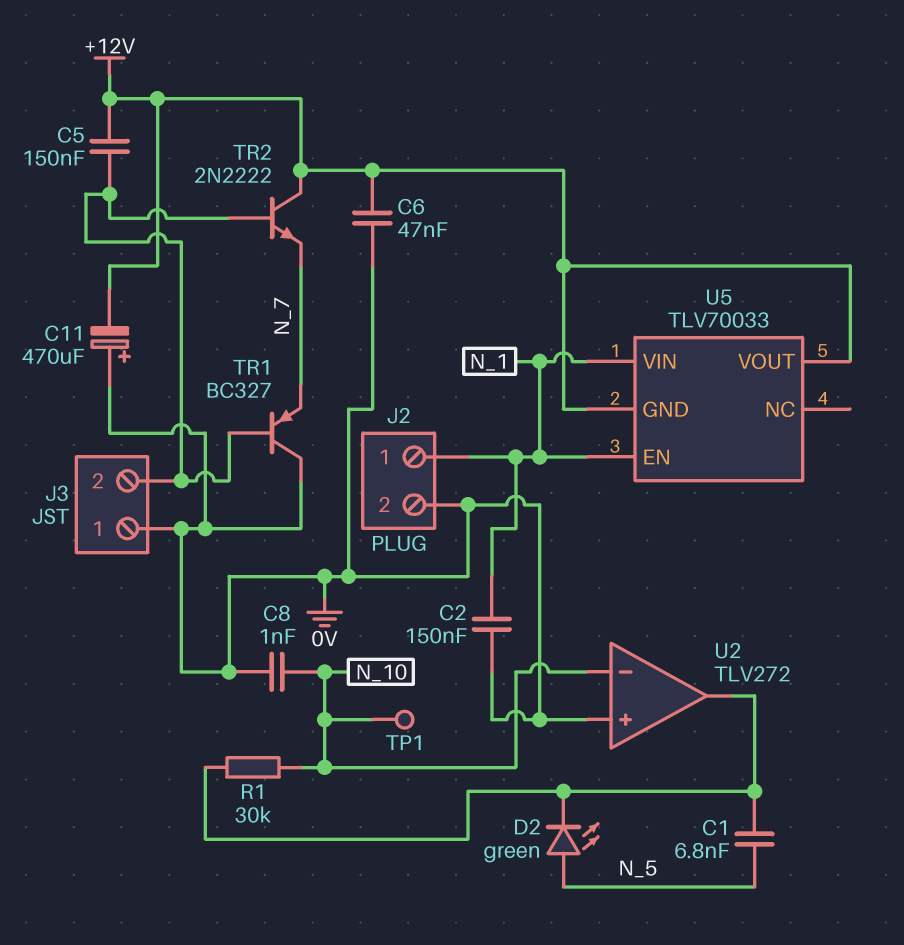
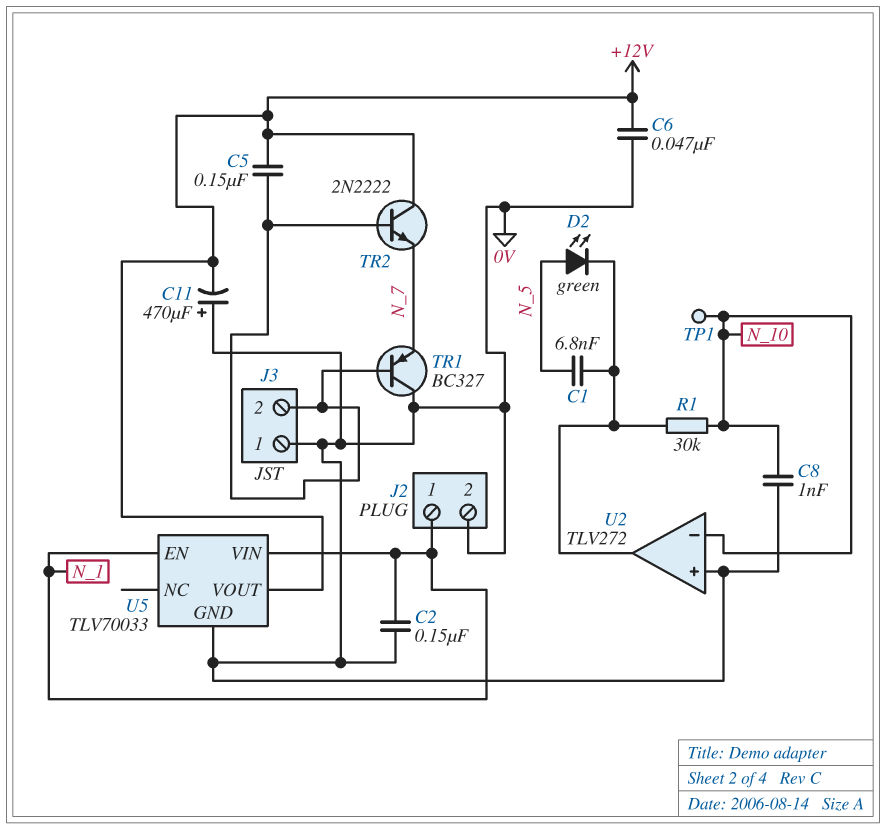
U5 pin GND: +12V -> 0V

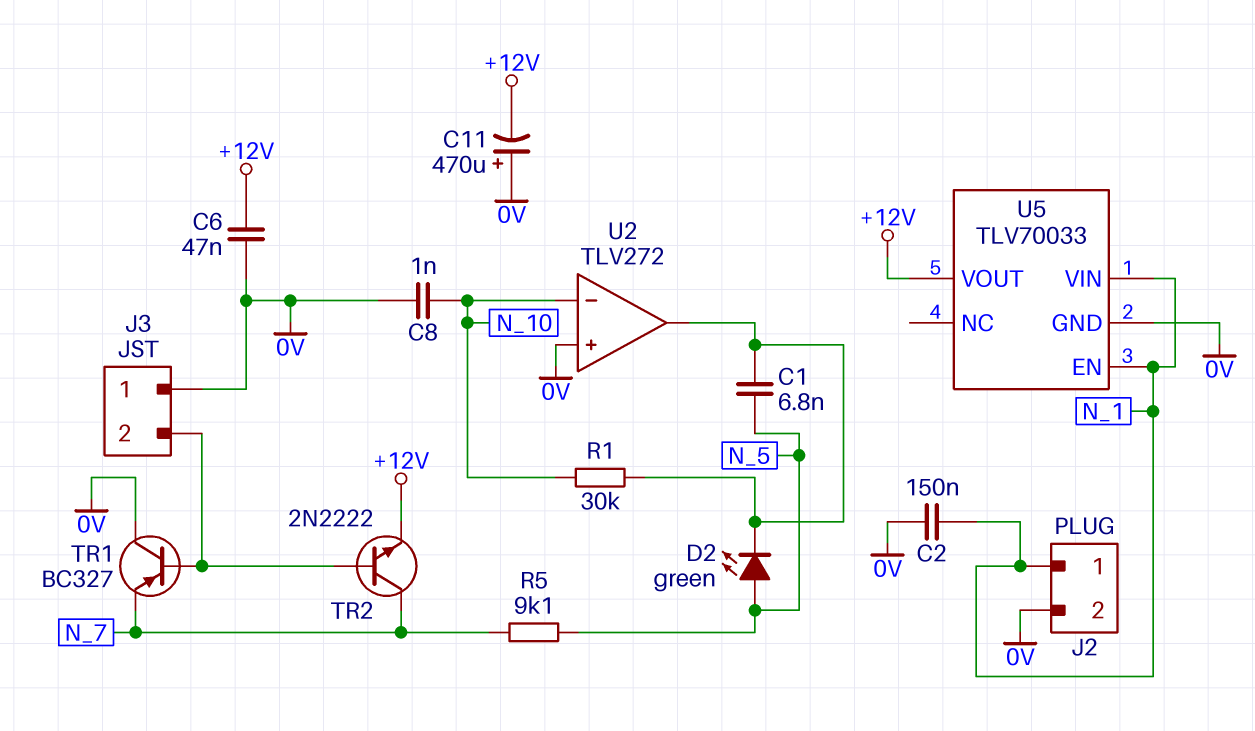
C5: 150nF (+12V, J3/2) -> none
R5: none -> 9.1k (N_5, N_7)
TP1: test point (N_10) -> none
TR2: NPN 2N2222 (B J3/2, C +12V, E N_7) -> NPN 2N2222 (B J3/2, C N_7, E +12V)

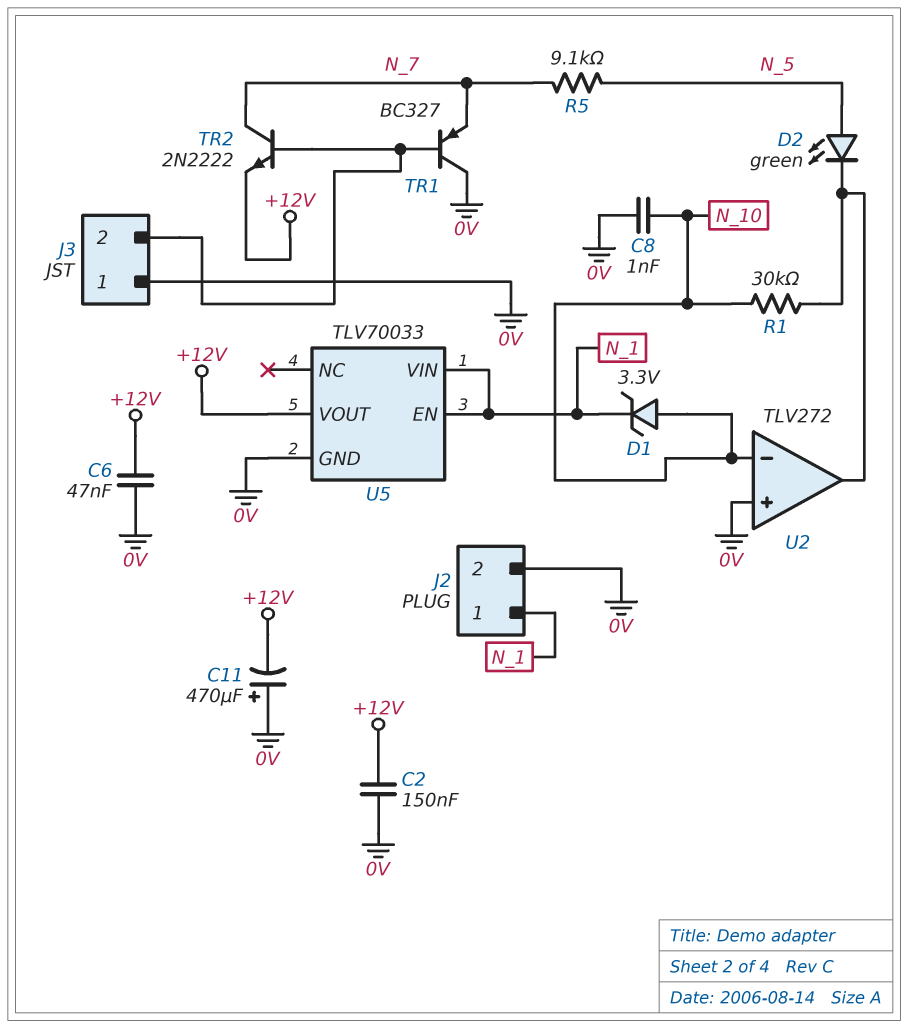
C1: 6.8nF (N_5, U2/out) -> none
C2: 150nF (0V, N_1) -> 150nF (+12V, 0V)
D1: none -> zener 3.3V (A N_10, K N_1)

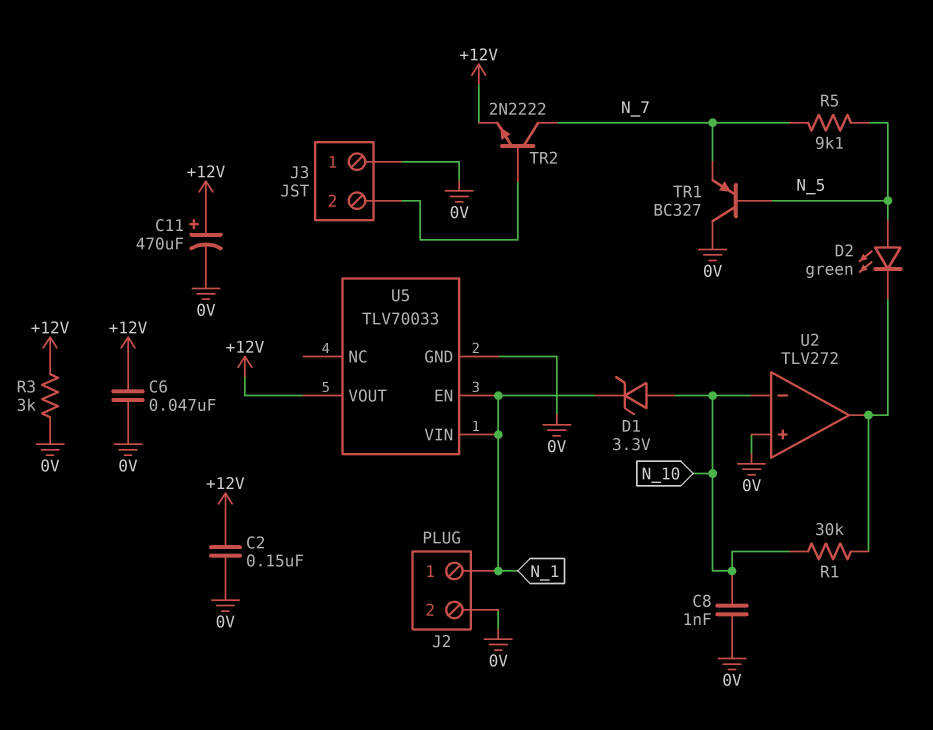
C11: 470uF (plus 0V, minus +12V) -> 470uF (plus +12V, minus 0V)
R3: none -> 3k (+12V, 0V)
TR1: PNP BC327 (B J3/2, C 0V, E N_7) -> PNP BC327 (B N_5, C 0V, E N_7)

